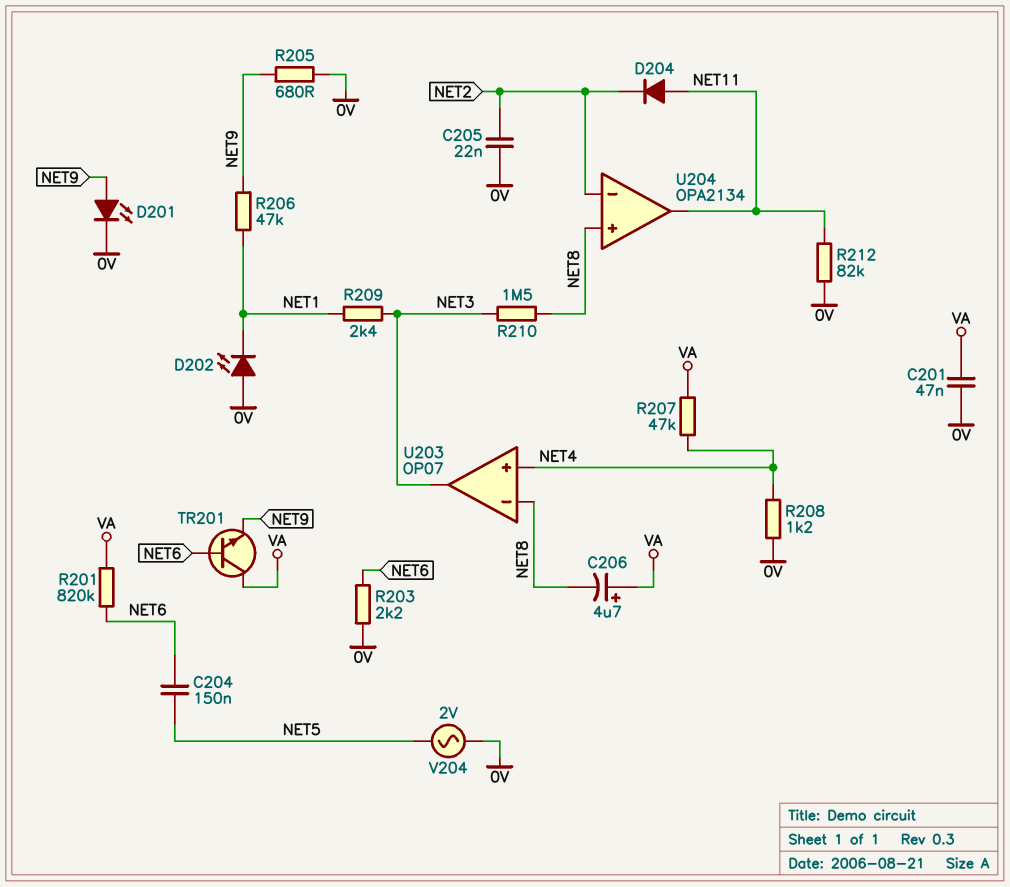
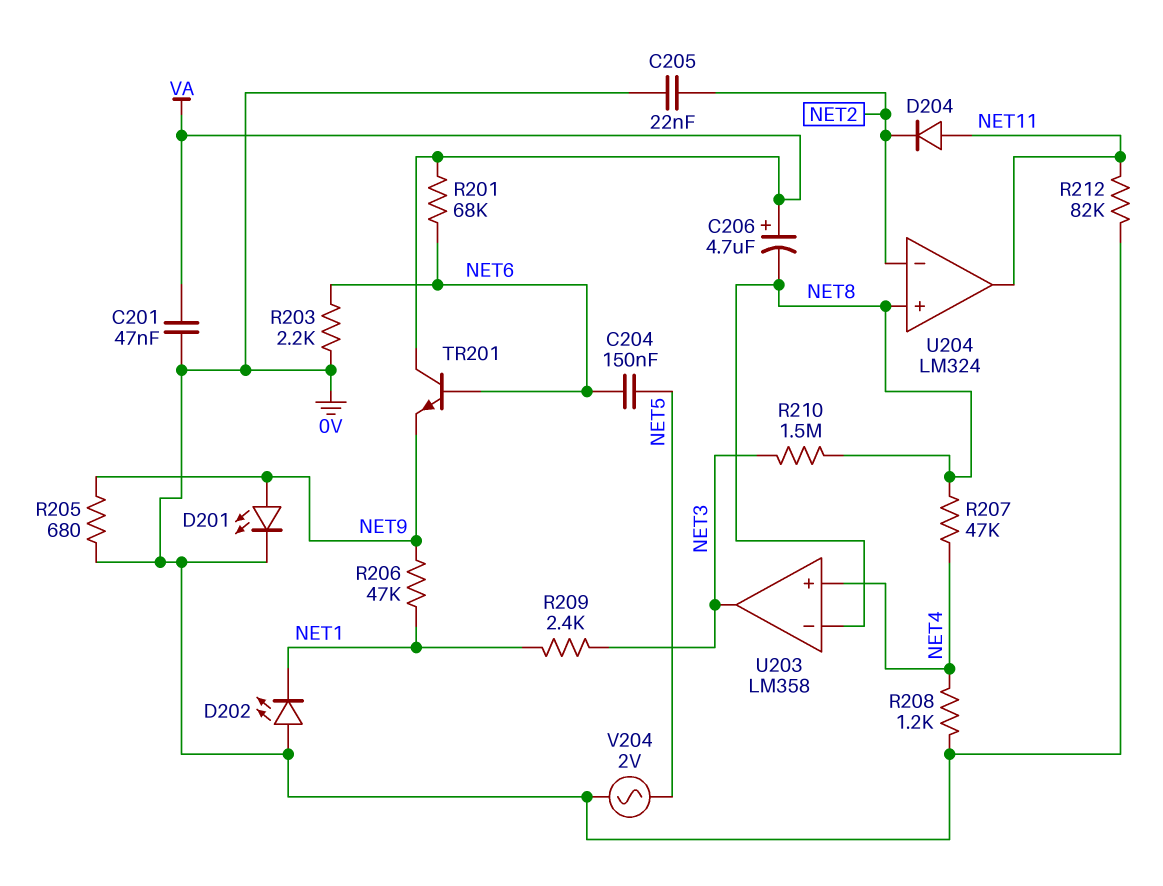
R201: 820k (NET6, VA) -> 68k (NET6, VA)
R207: 47k (NET4, VA) -> 47k (NET4, NET8)
U203: OP07 -> LM358
U204: OPA2134 -> LM324

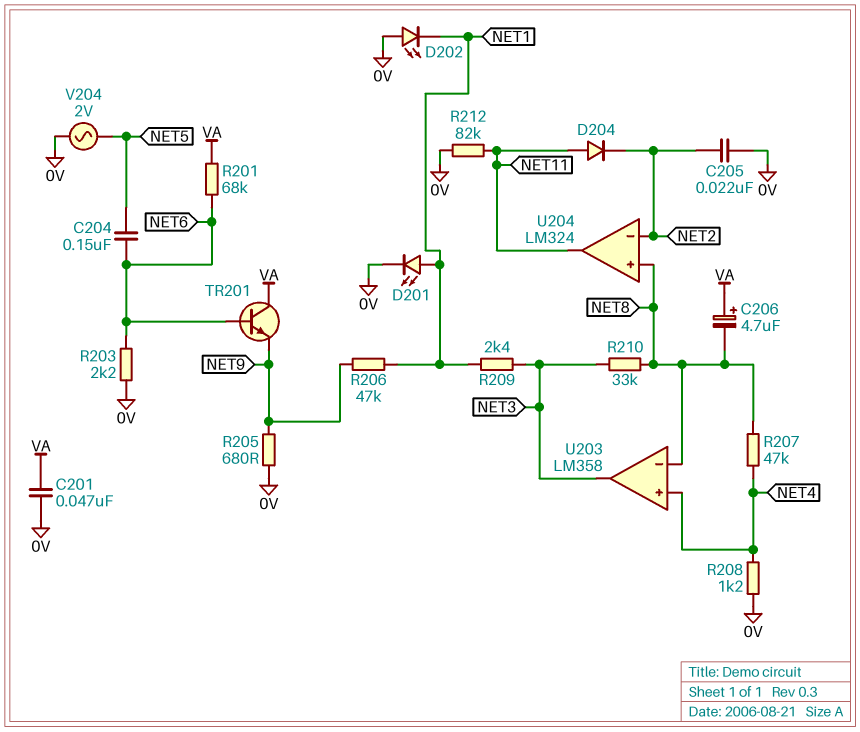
D201: LED (A NET9, K 0V) -> LED (A NET1, K 0V)
R210: 1.5M (NET3, NET8) -> 33k (NET3, NET8)

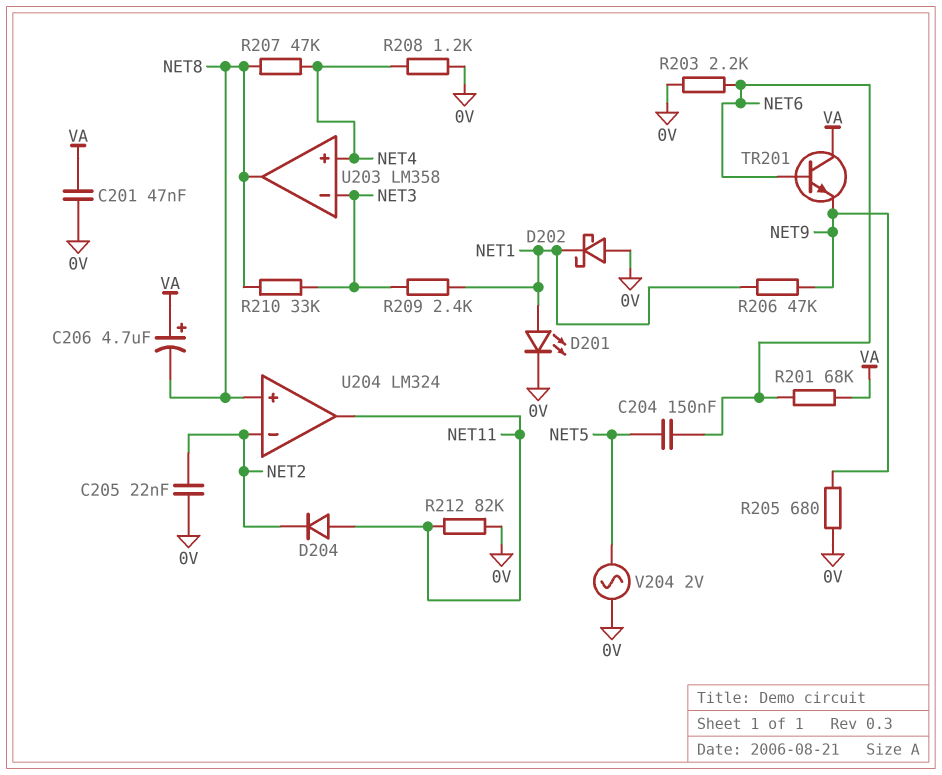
D202: LED (A 0V, K NET1) -> schottky (A 0V, K NET1)
U203 pin in-: NET8 -> NET3
U203 pin out: NET3 -> NET8

